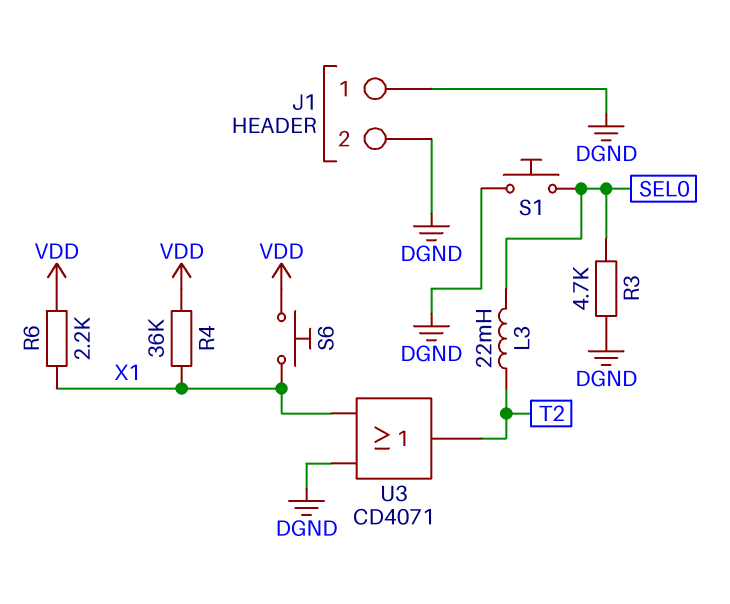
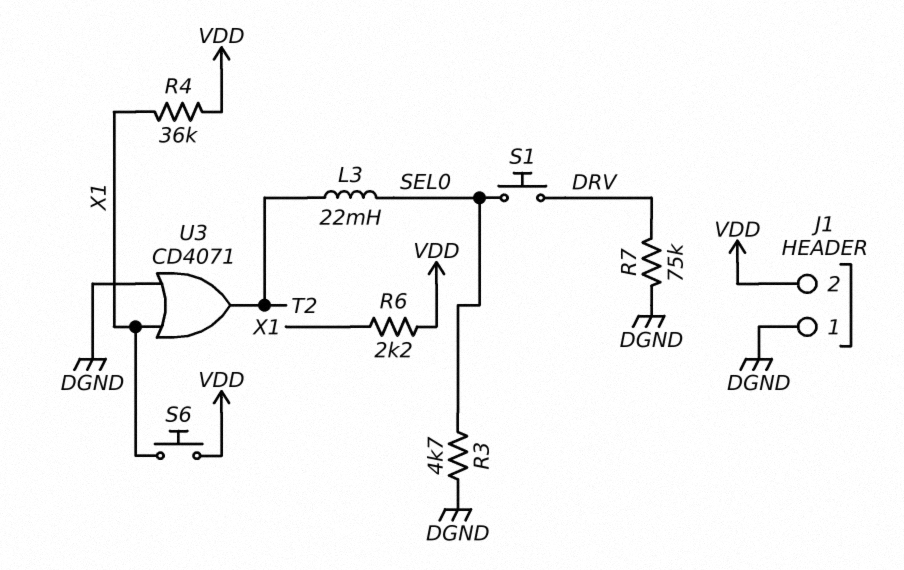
J1 pin 2: DGND -> VDD
R7: none -> 75k (DGND, DRV)
S1: button (DGND, SEL0) -> button (DRV, SEL0)

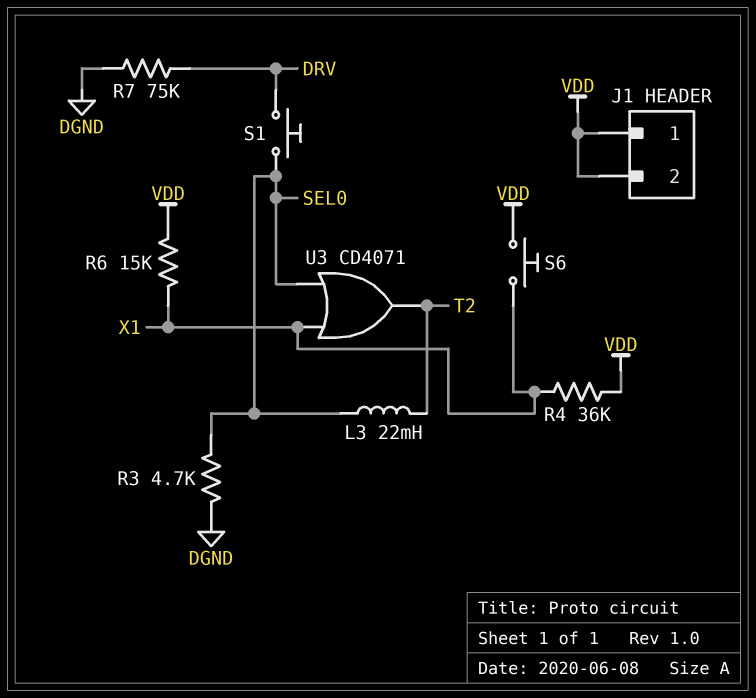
J1 pin 1: DGND -> VDD
R6: 2.2k (VDD, X1) -> 15k (VDD, X1)
U3: OR CD4071 (in DGND, in X1, out T2) -> OR CD4071 (in SEL0, in X1, out T2)

